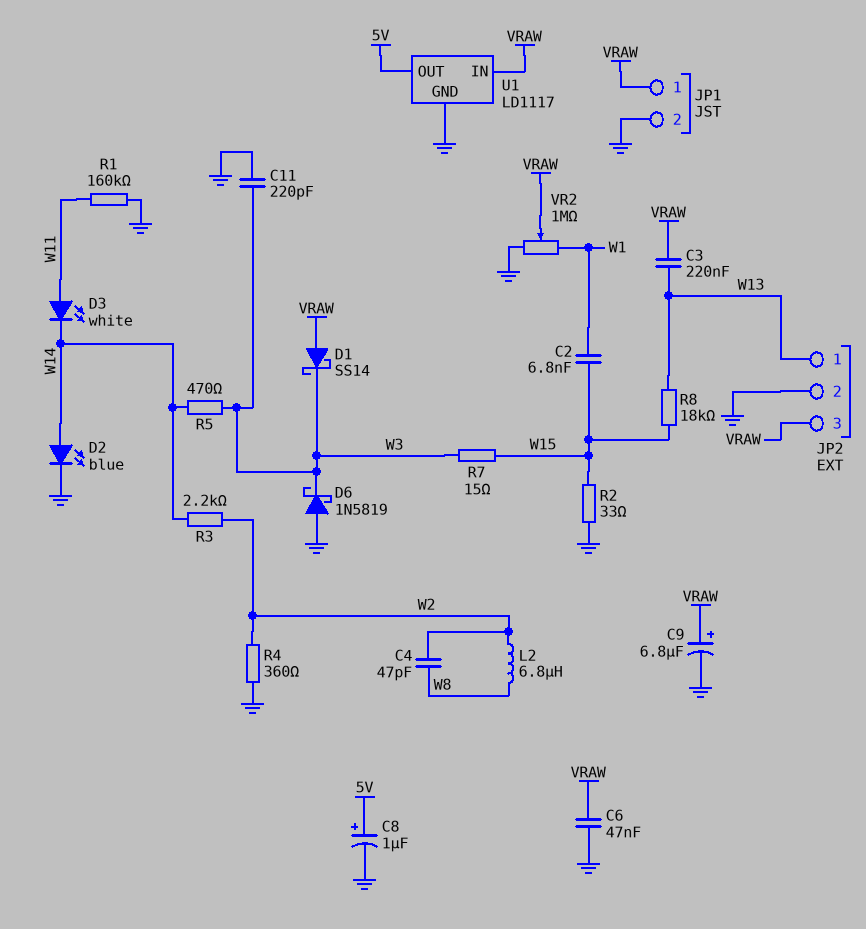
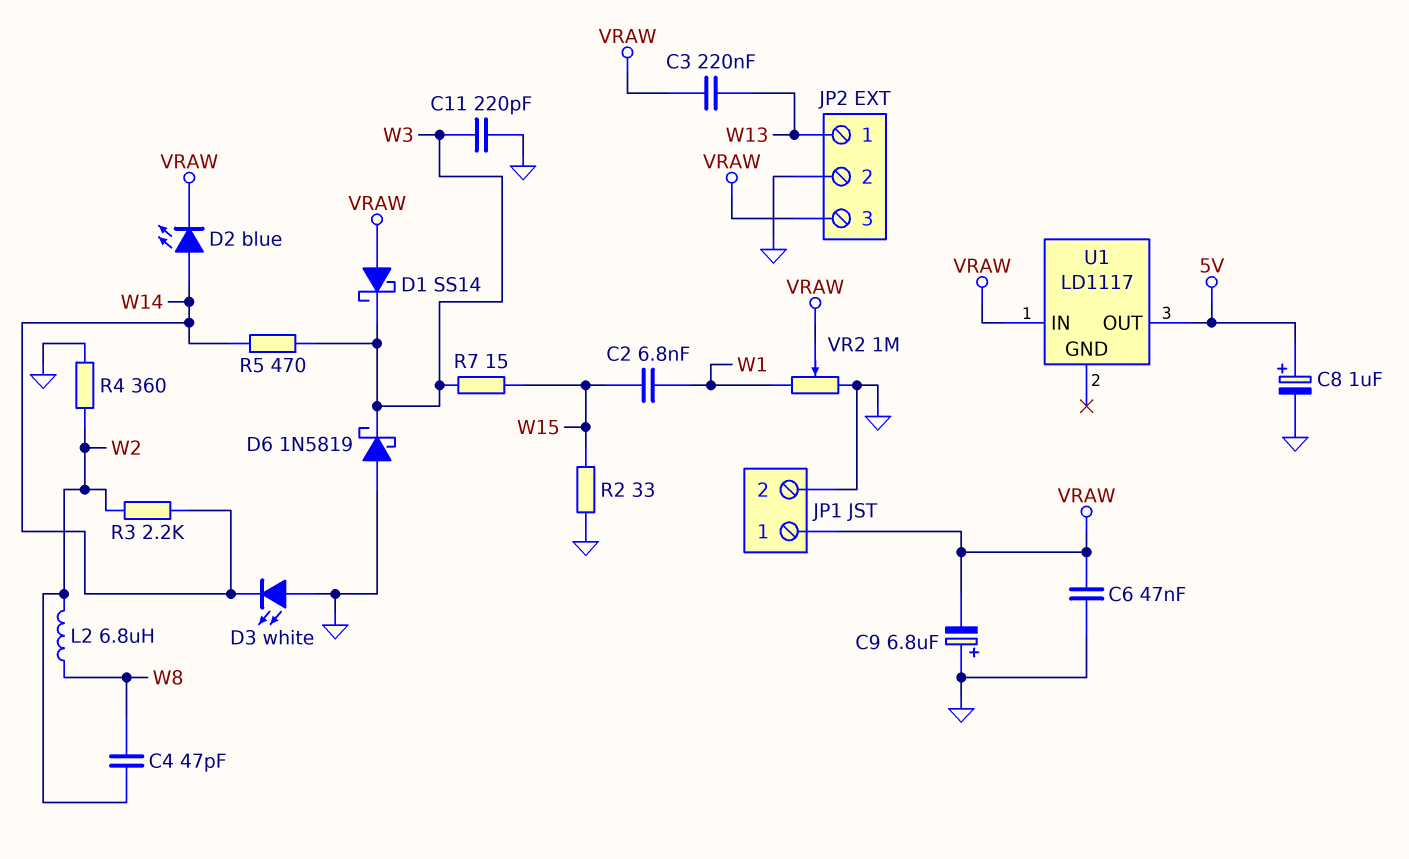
C9: 6.8uF (plus VRAW, minus GND) -> 6.8uF (plus GND, minus VRAW)
D2: LED blue (A W14, K GND) -> LED blue (A W14, K VRAW)
D3: LED white (A W11, K W14) -> LED white (A GND, K W14)
R1: 160k (GND, W11) -> none
R8: 18k (W13, W15) -> none
U1 pin GND: GND -> none

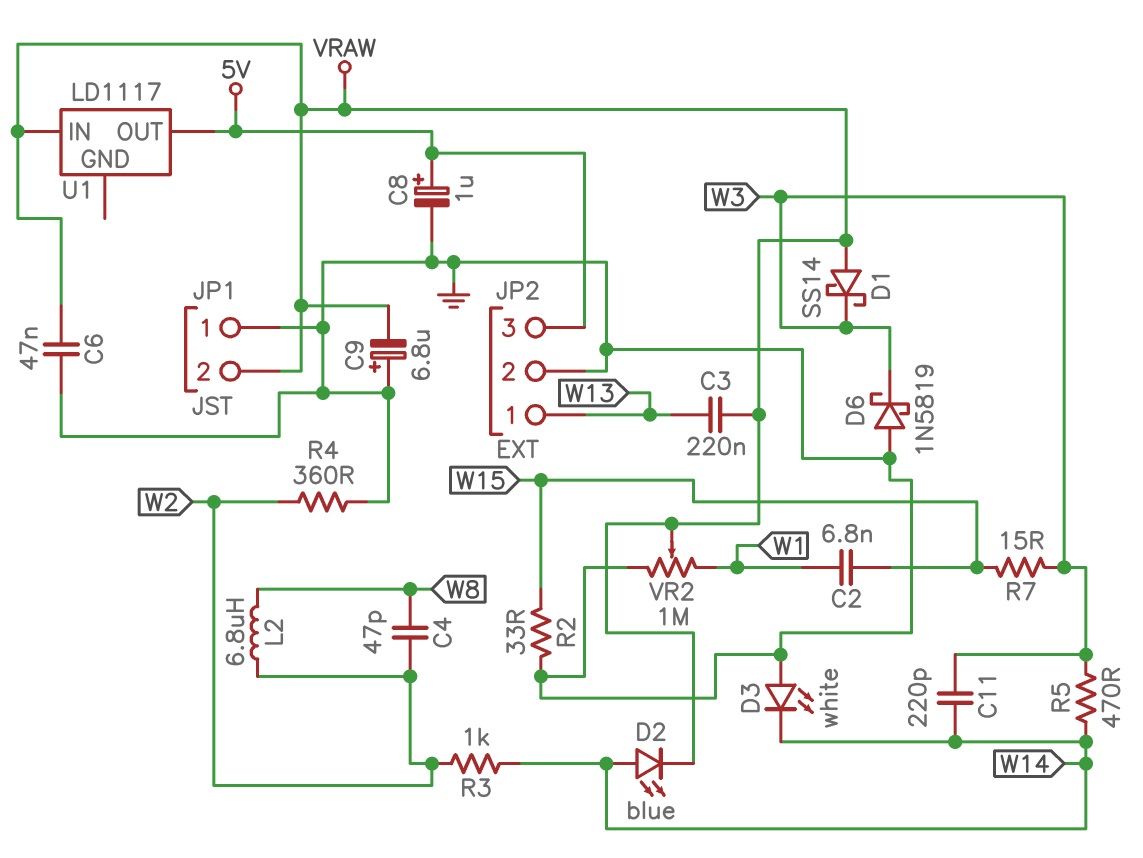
C11: 220pF (GND, W3) -> 220pF (W3, W14)
JP1 pin 1: VRAW -> GND
JP1 pin 2: GND -> VRAW
JP2 pin 3: VRAW -> 5V
R3: 2.2k (W2, W14) -> 1k (W2, W14)

